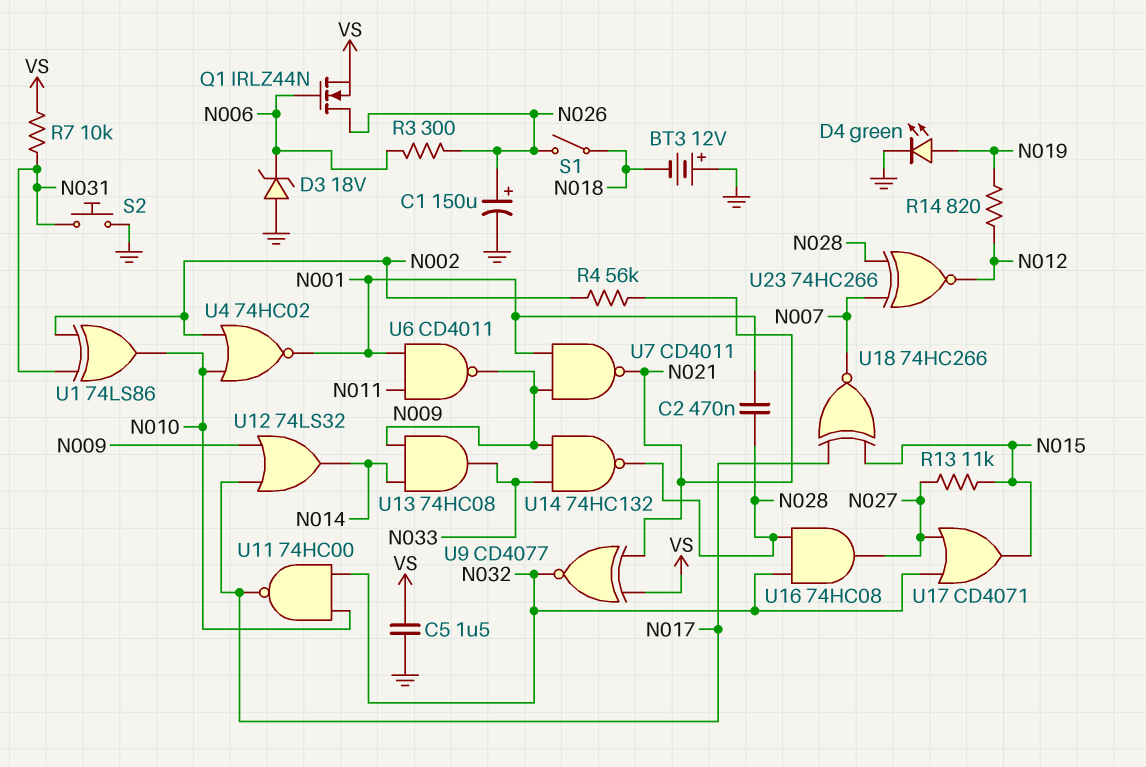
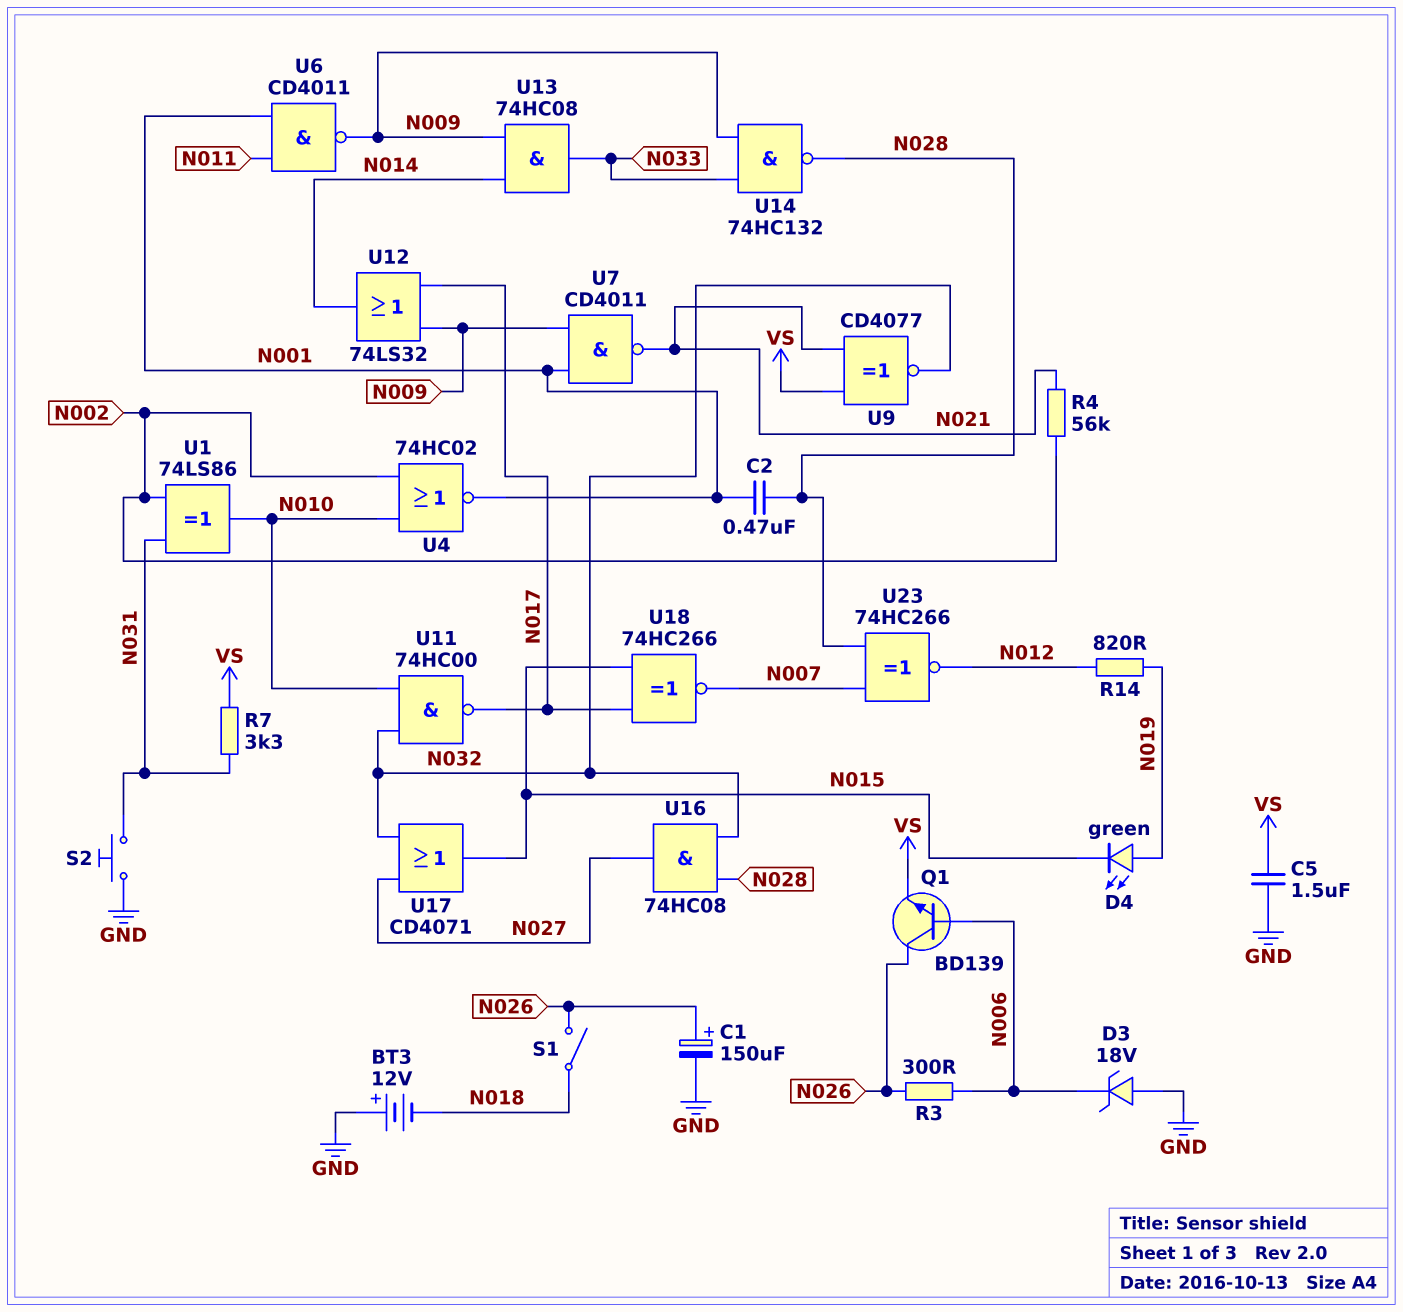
D4: LED green (A N019, K GND) -> LED green (A N019, K N015)
Q1: NMOS IRLZ44N (G N006, D N026, S VS) -> NPN BD139 (B N006, C N026, E VS)
R7: 10k (N031, VS) -> 3.3k (N031, VS)
R13: 11k (N015, N027) -> none

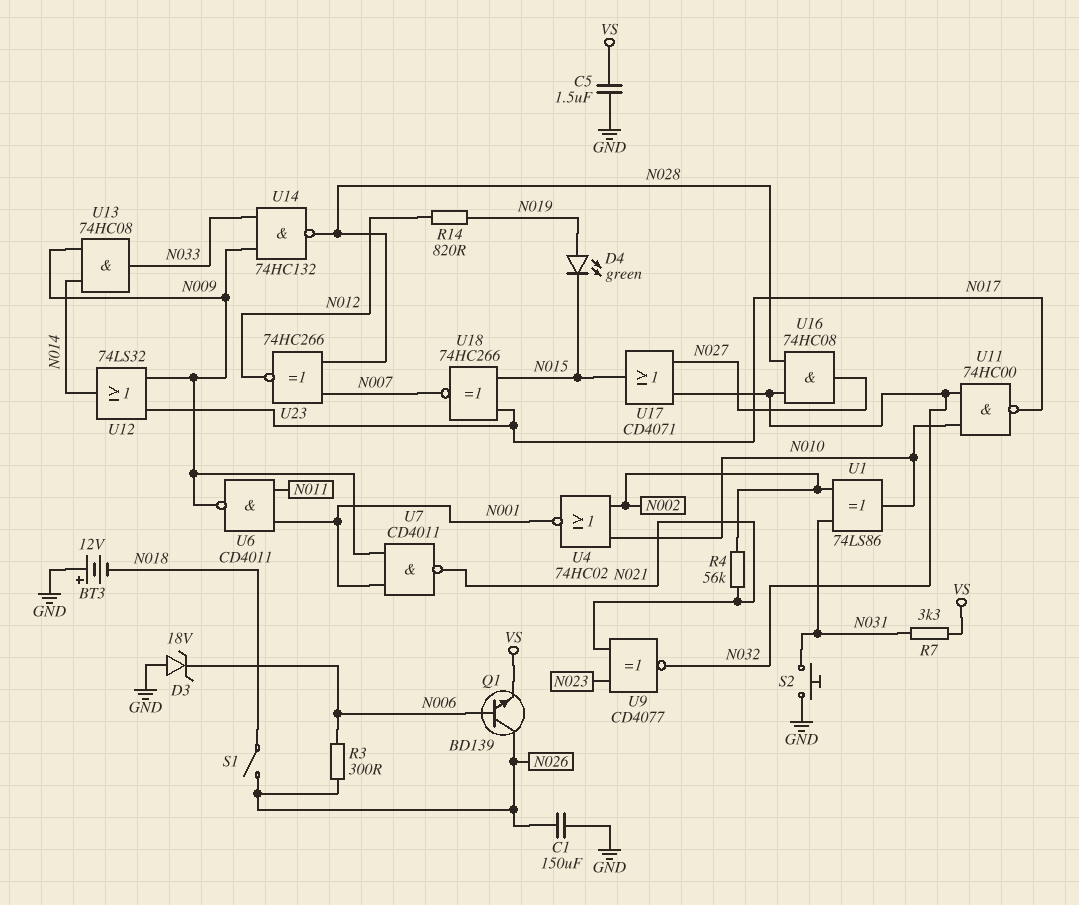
C1: 150uF (plus N026, minus GND) -> 150uF (GND, N026)
C2: 470nF (N001, N028) -> none
U9: XNOR CD4077 (in N021, in VS, out N032) -> XNOR CD4077 (in N021, in N023, out N032)

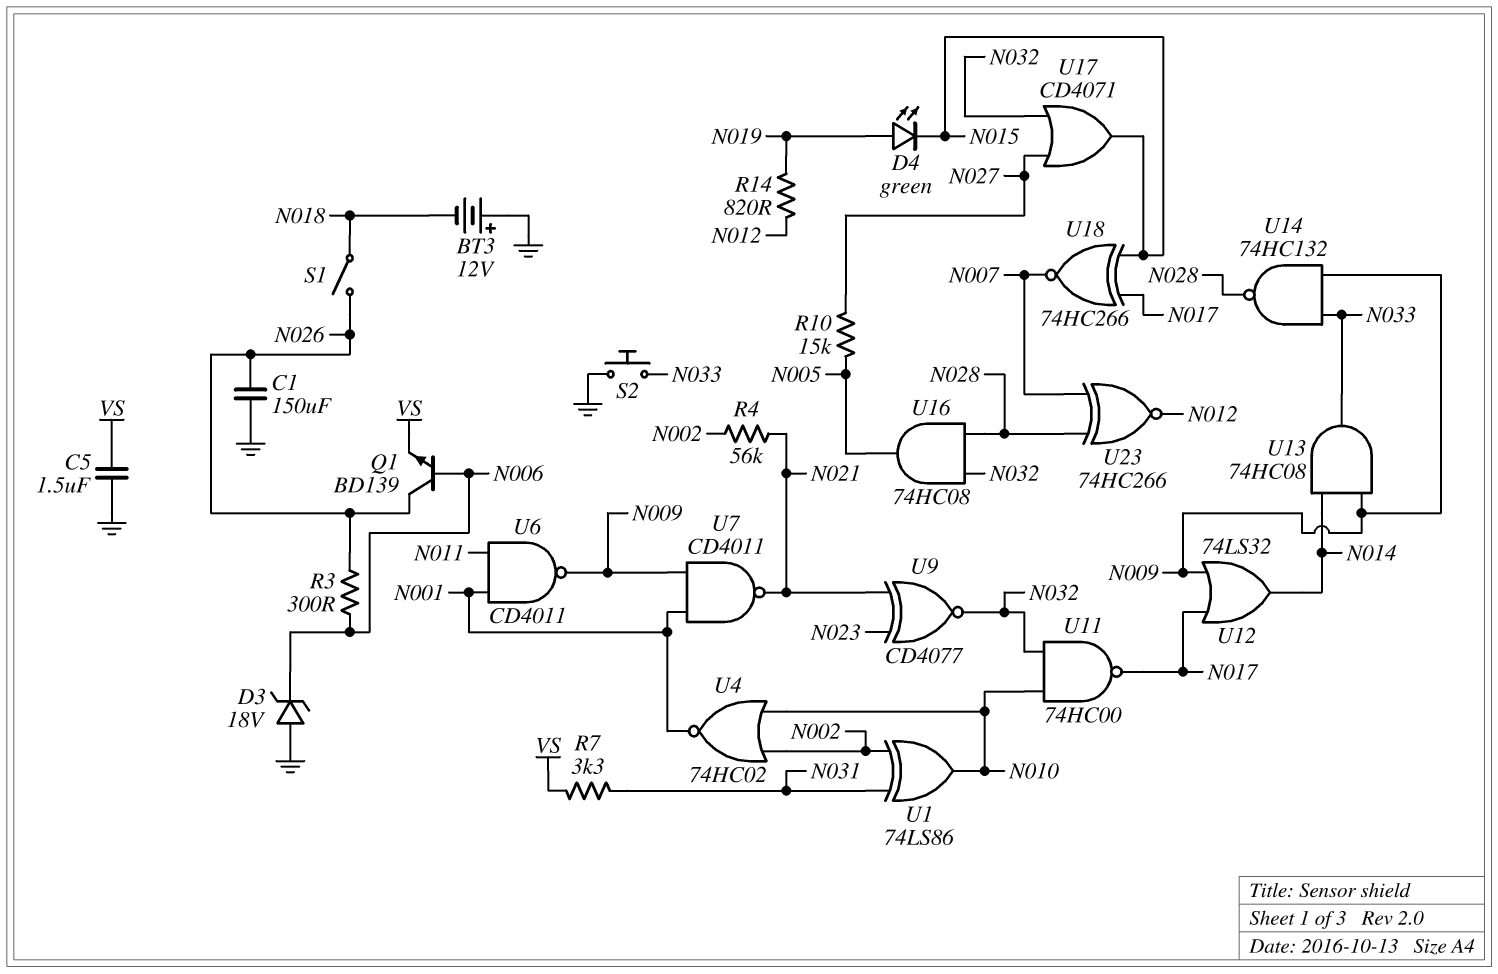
R10: none -> 15k (N005, N027)
S2: button (GND, N031) -> button (GND, N033)
U16: AND 74HC08 (in N028, in N032, out N027) -> AND 74HC08 (in N028, in N032, out N005)

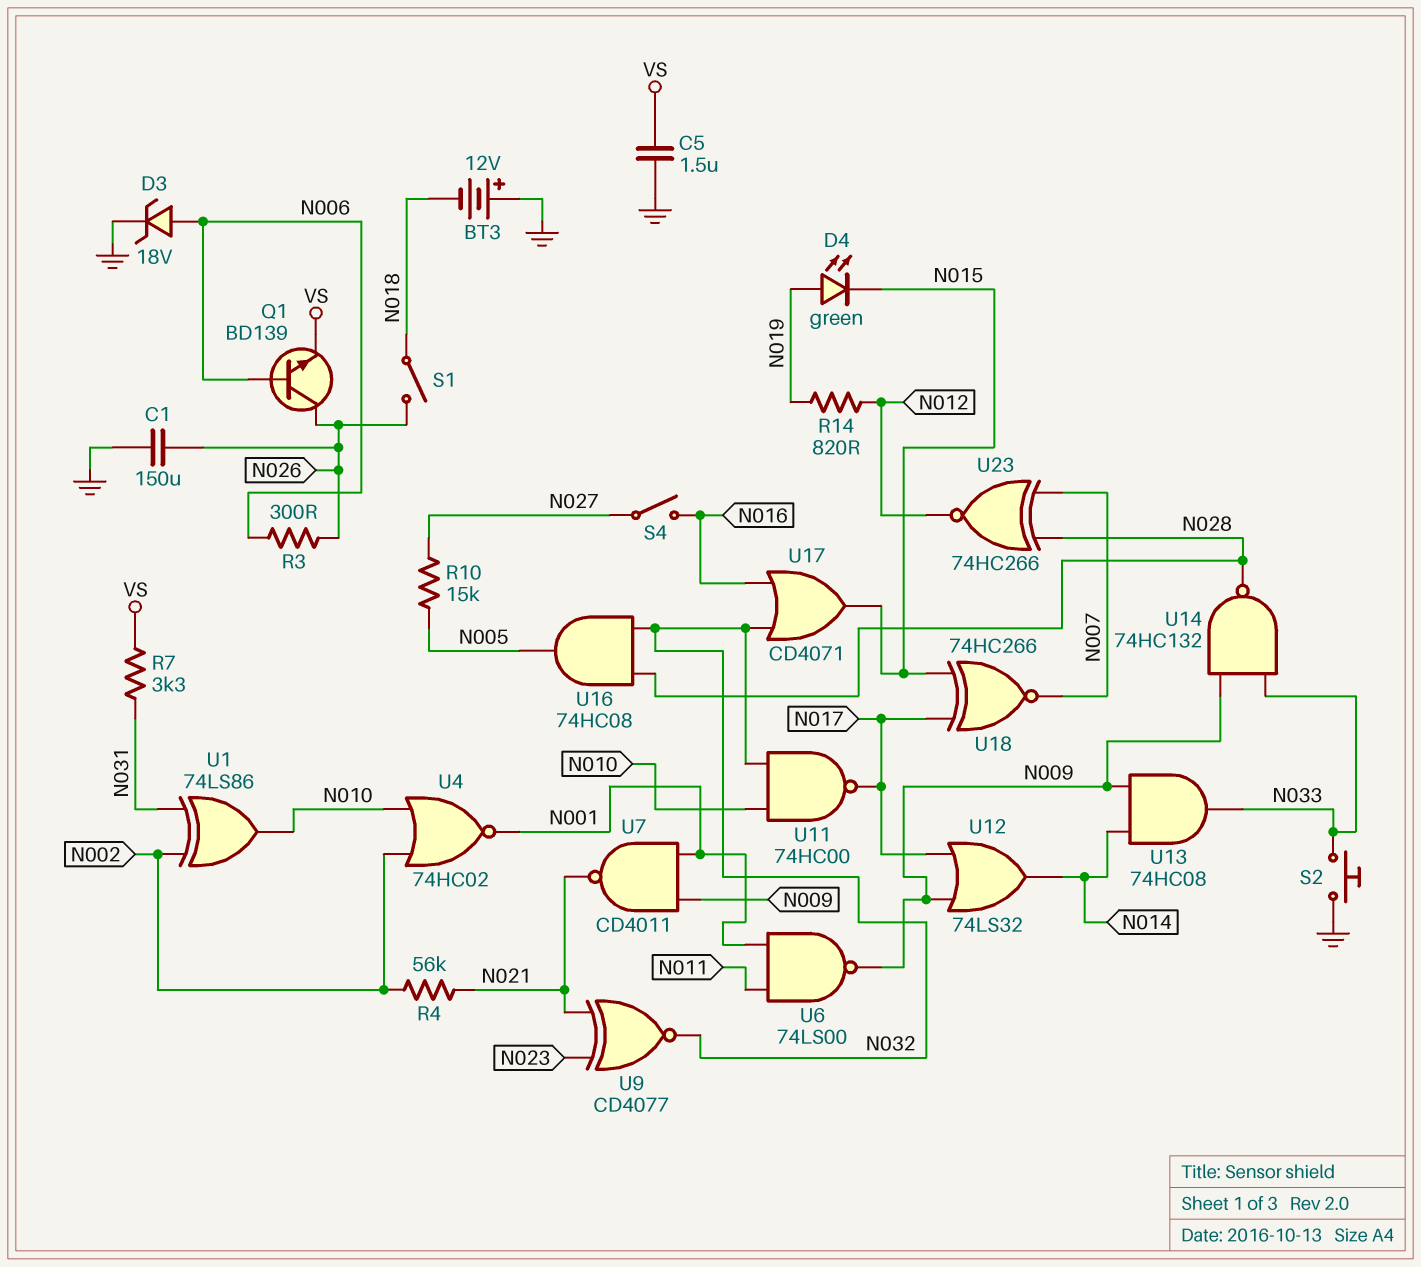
D3: zener 18V (A GND, K N006) -> zener 18V (A N006, K GND)
S4: none -> switch (N016, N027)
U6: NAND CD4011 (in N001, in N011, out N009) -> NAND 74LS00 (in N001, in N011, out N009)
U17: OR CD4071 (in N027, in N032, out N015) -> OR CD4071 (in N016, in N032, out N015)

